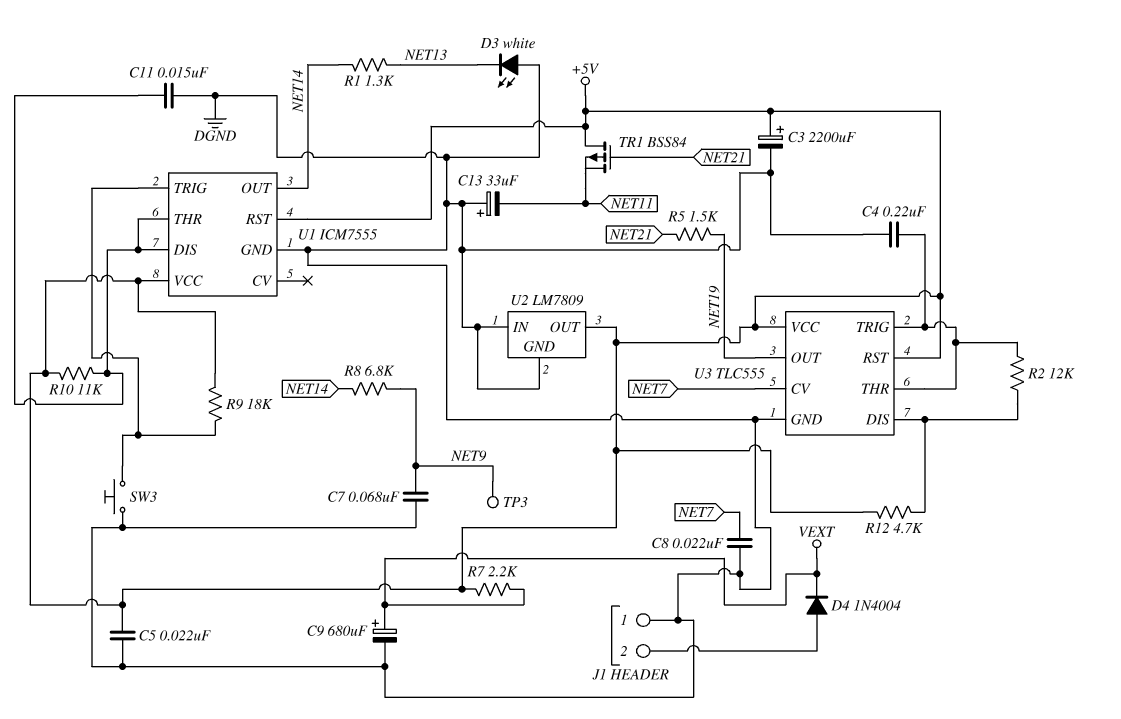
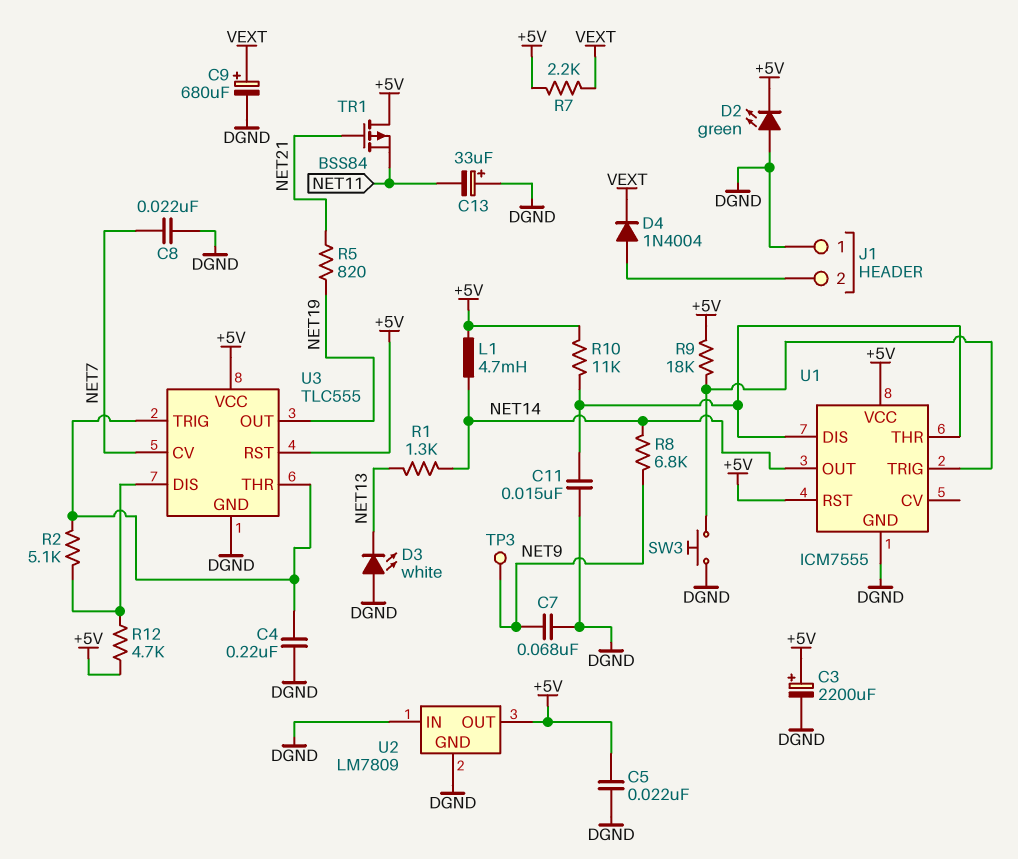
D2: none -> LED green (A DGND, K +5V)
L1: none -> 4.7mH (+5V, NET14)
R2: 12k (U3/DIS, U3/THR) -> 5.1k (U3/DIS, U3/THR)
R5: 1.5k (NET19, NET21) -> 820 (NET19, NET21)

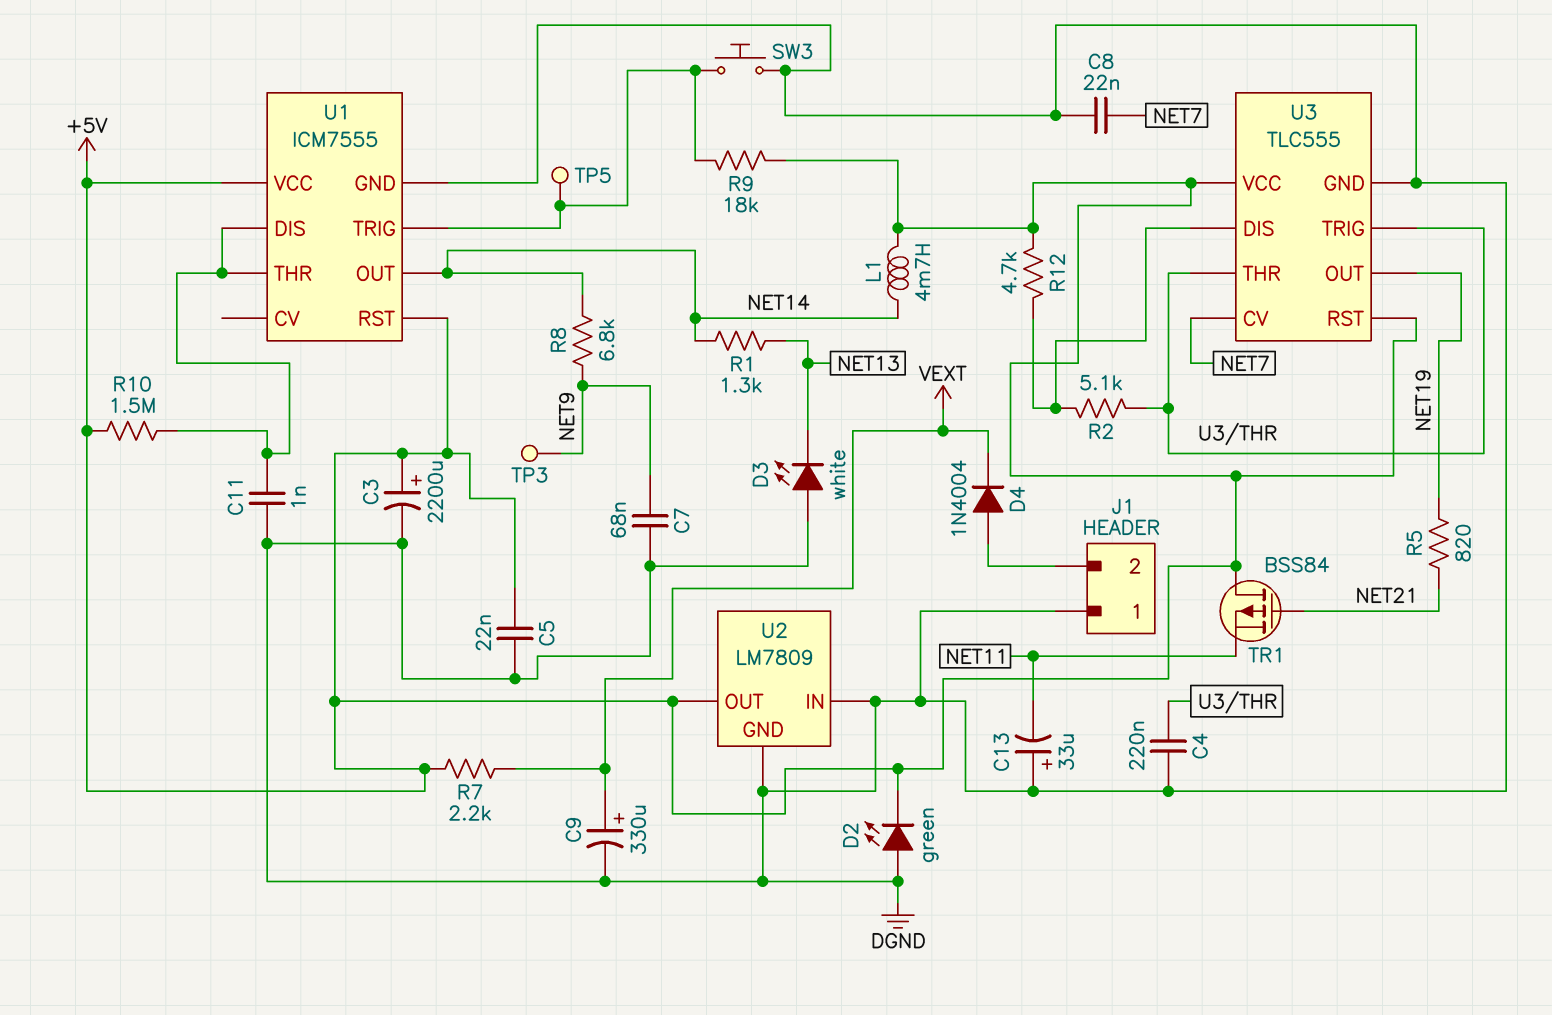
C9: 680uF (plus VEXT, minus DGND) -> 330uF (plus VEXT, minus DGND)
C11: 15nF (DGND, U1/DIS) -> 1nF (DGND, U1/DIS)
R10: 11k (+5V, U1/DIS) -> 1.5M (+5V, U1/DIS)
TP5: none -> test point (U1/TRIG)

